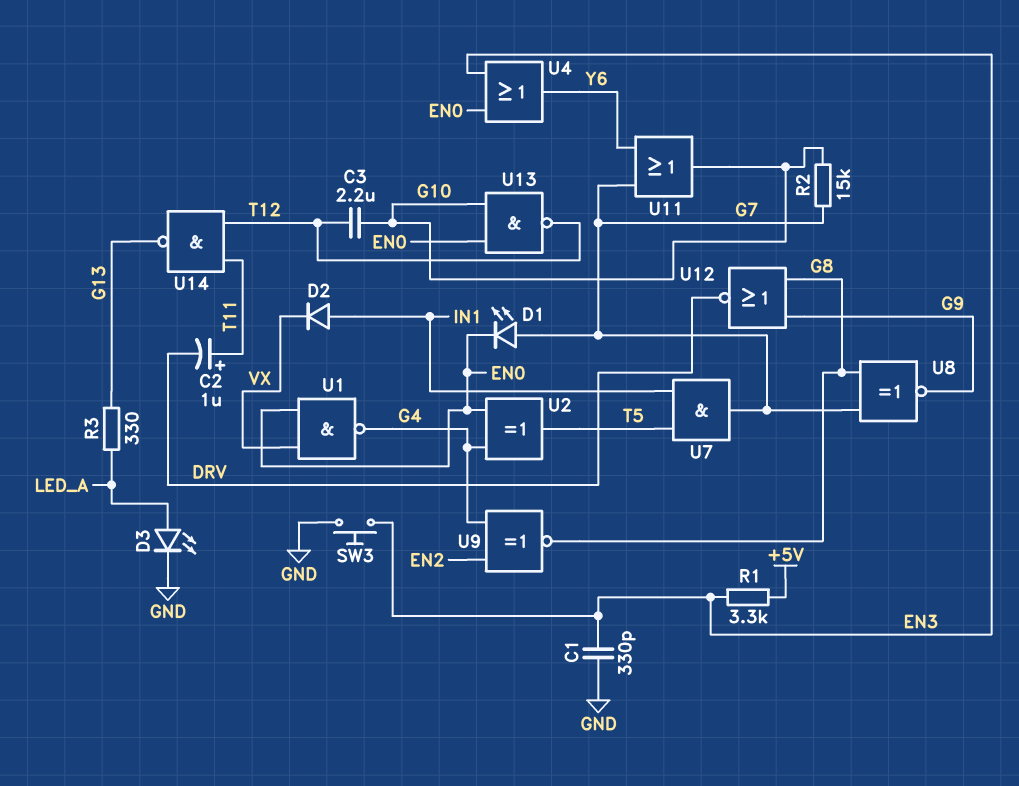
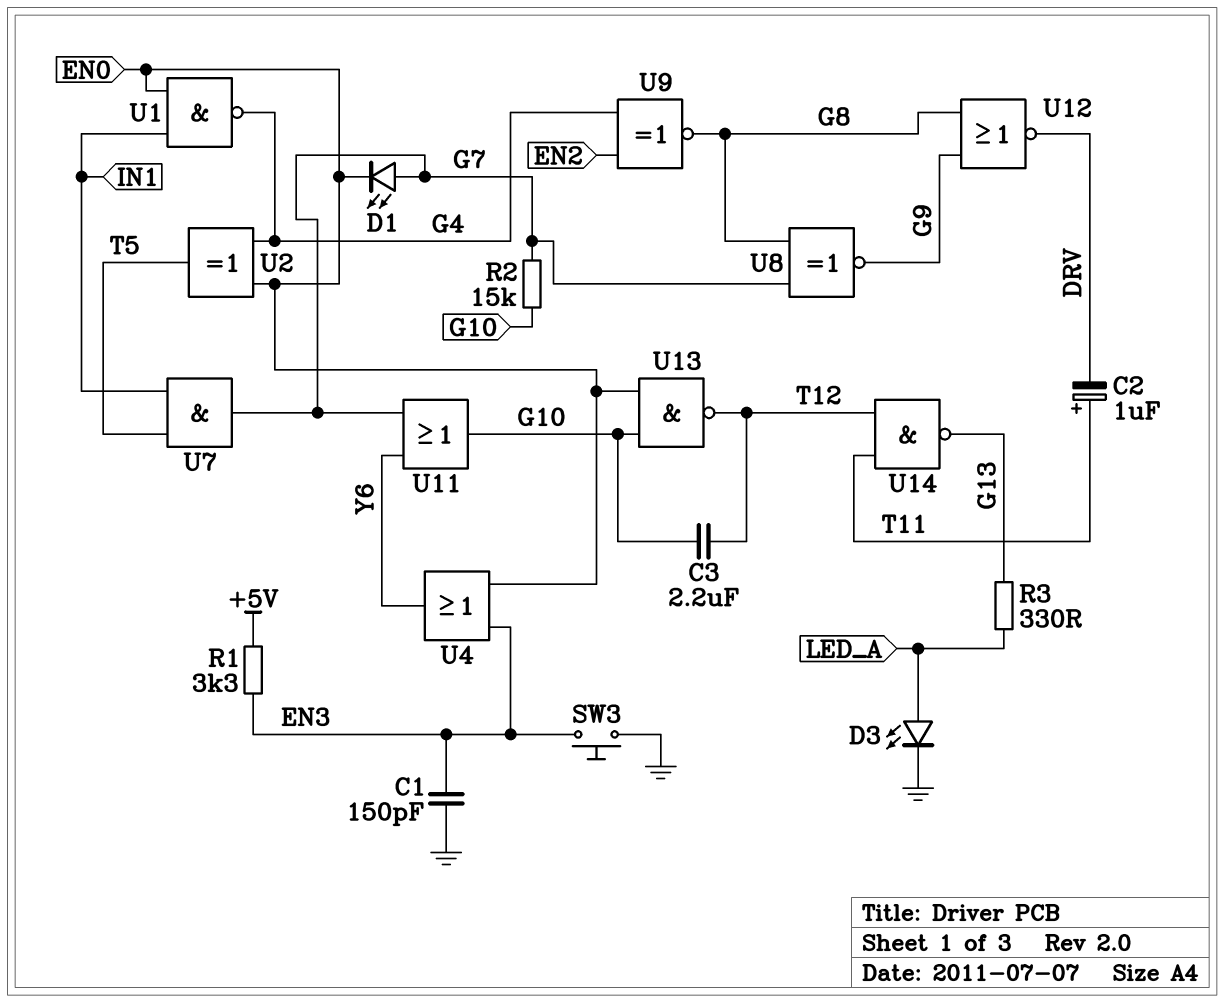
C1: 330pF (EN3, GND) -> 150pF (EN3, GND)
D2: diode (A IN1, K VX) -> none
U1: NAND (in EN0, in VX, out G4) -> NAND (in EN0, in IN1, out G4)

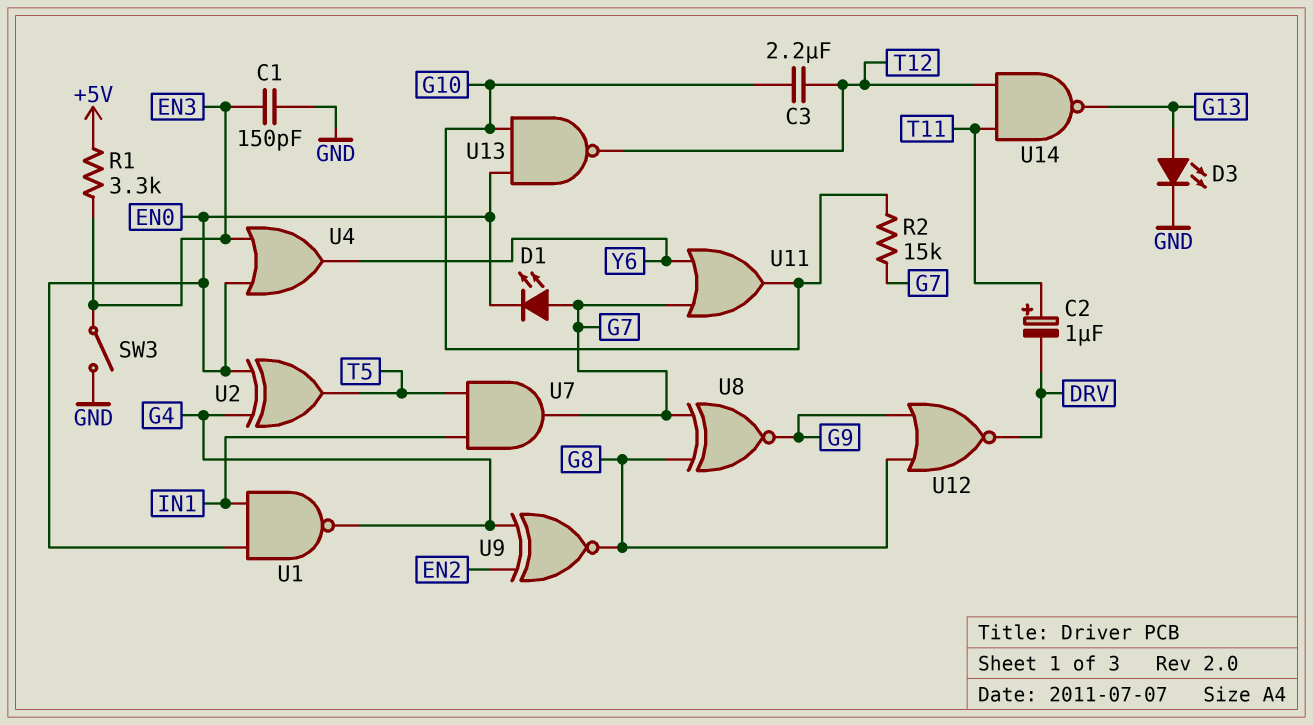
D3: LED (A LED_A, K GND) -> LED (A G13, K GND)
R3: 330 (G13, LED_A) -> none
SW3: button (EN3, GND) -> switch (EN3, GND)

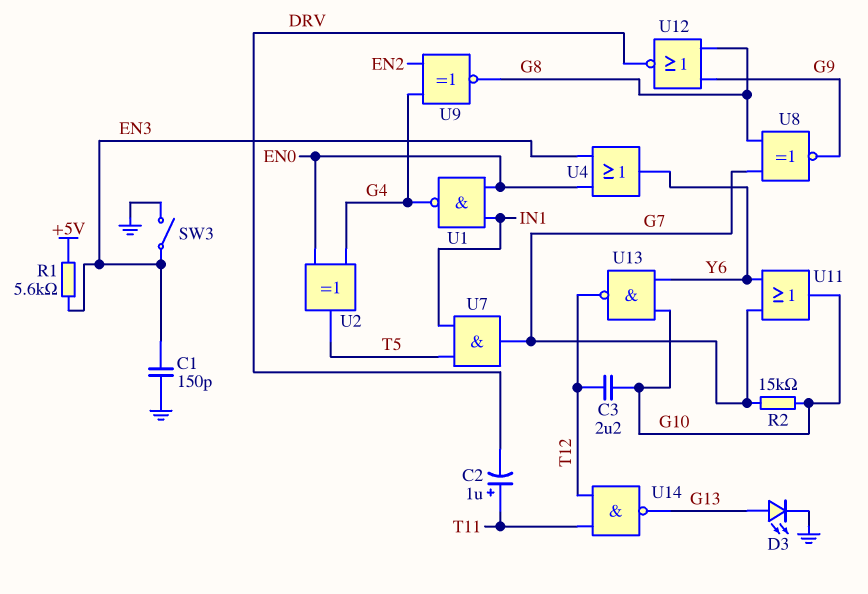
D1: LED (A G7, K EN0) -> none
R1: 3.3k (+5V, EN3) -> 5.6k (+5V, EN3)
U13: NAND (in EN0, in G10, out T12) -> NAND (in G10, in Y6, out T12)

